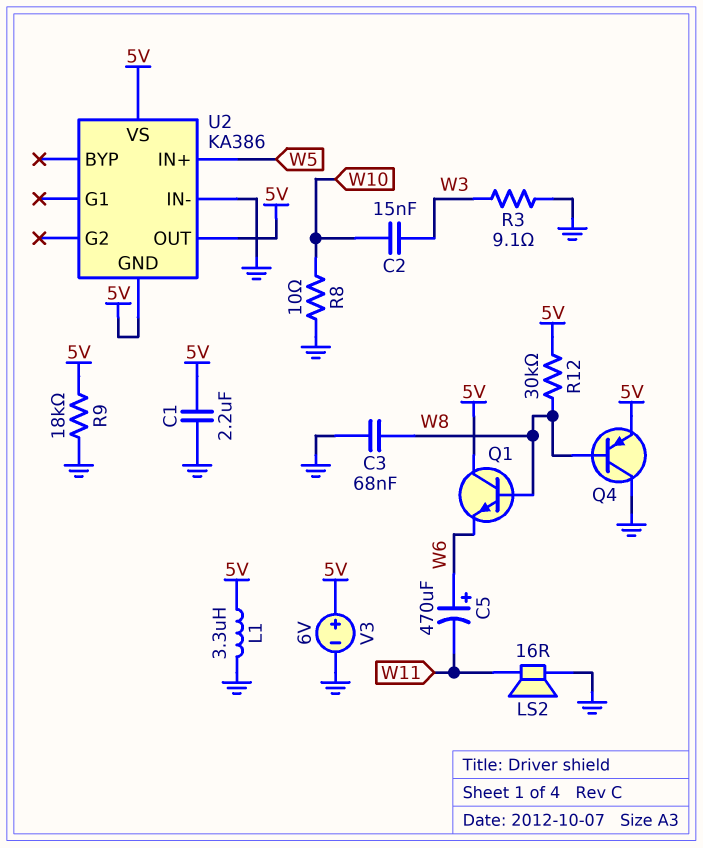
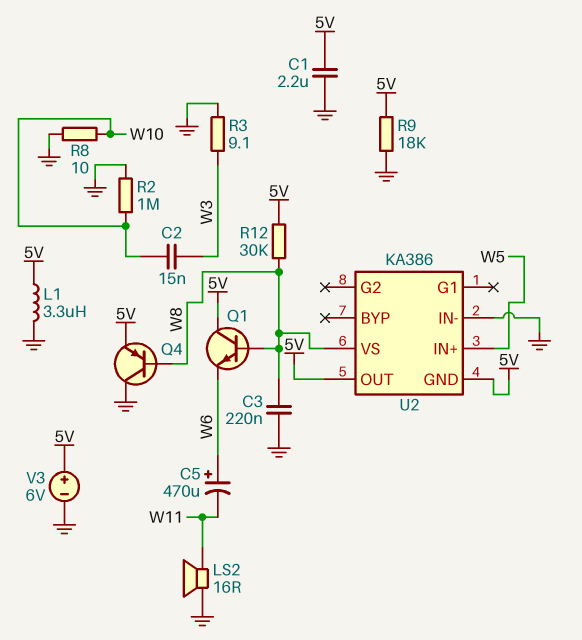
C3: 68nF (GND, W8) -> 220nF (GND, W8)
R2: none -> 1M (GND, W10)
U2 pin VS: 5V -> W8

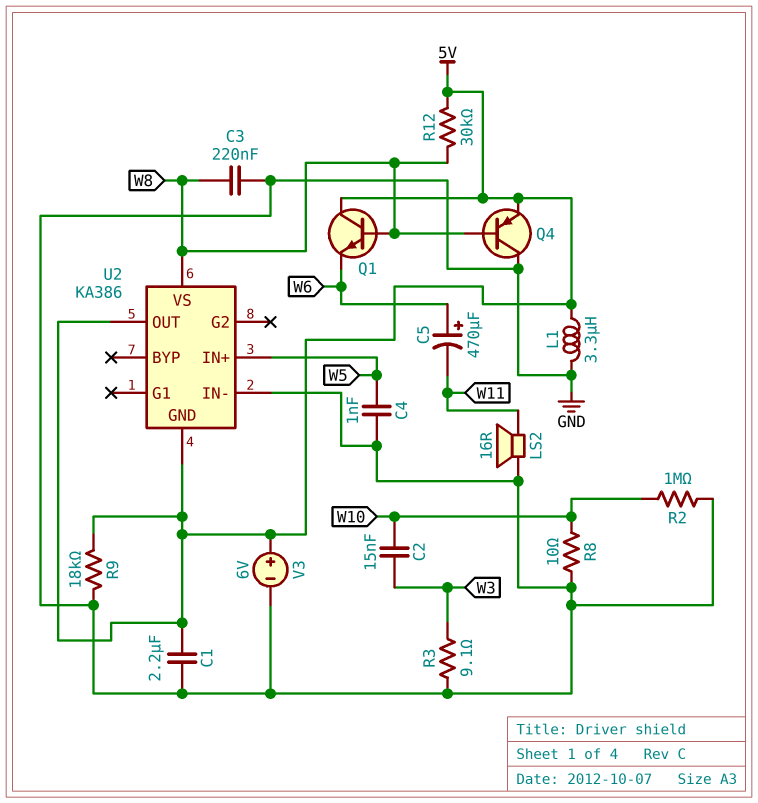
C4: none -> 1nF (GND, W5)

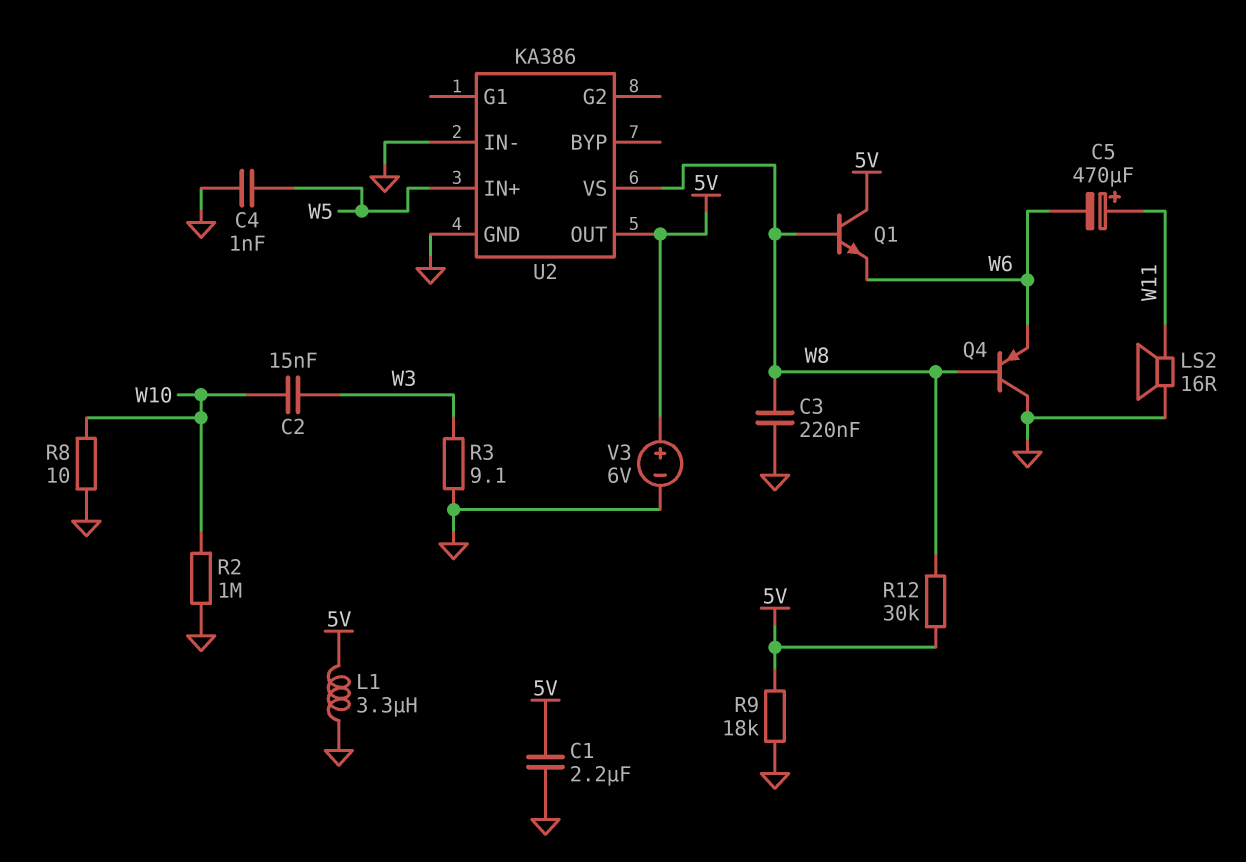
C5: 470uF (plus W6, minus W11) -> 470uF (plus W11, minus W6)
Q4: PNP (B W8, C GND, E 5V) -> PNP (B W8, C GND, E W6)
U2 pin GND: 5V -> GND

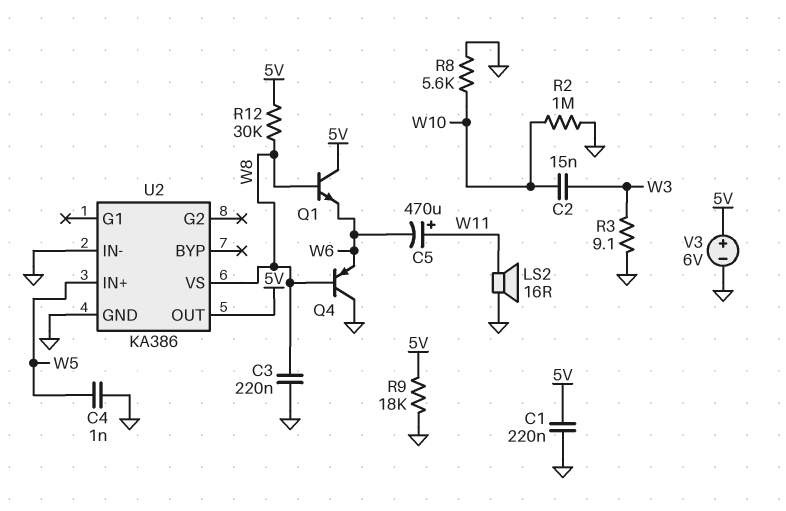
C1: 2.2uF (5V, GND) -> 220nF (5V, GND)
L1: 3.3uH (5V, GND) -> none
R8: 10 (GND, W10) -> 5.6k (GND, W10)

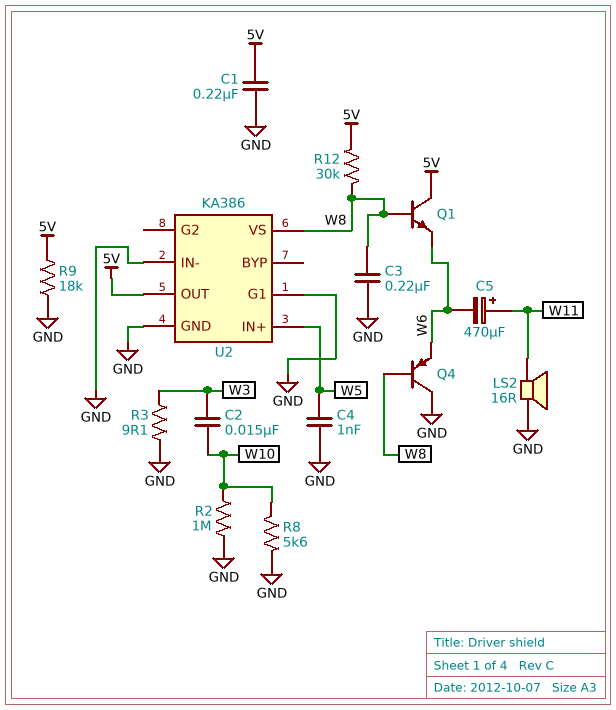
U2 pin G1: none -> GND
V3: 6V (plus 5V, minus GND) -> none

